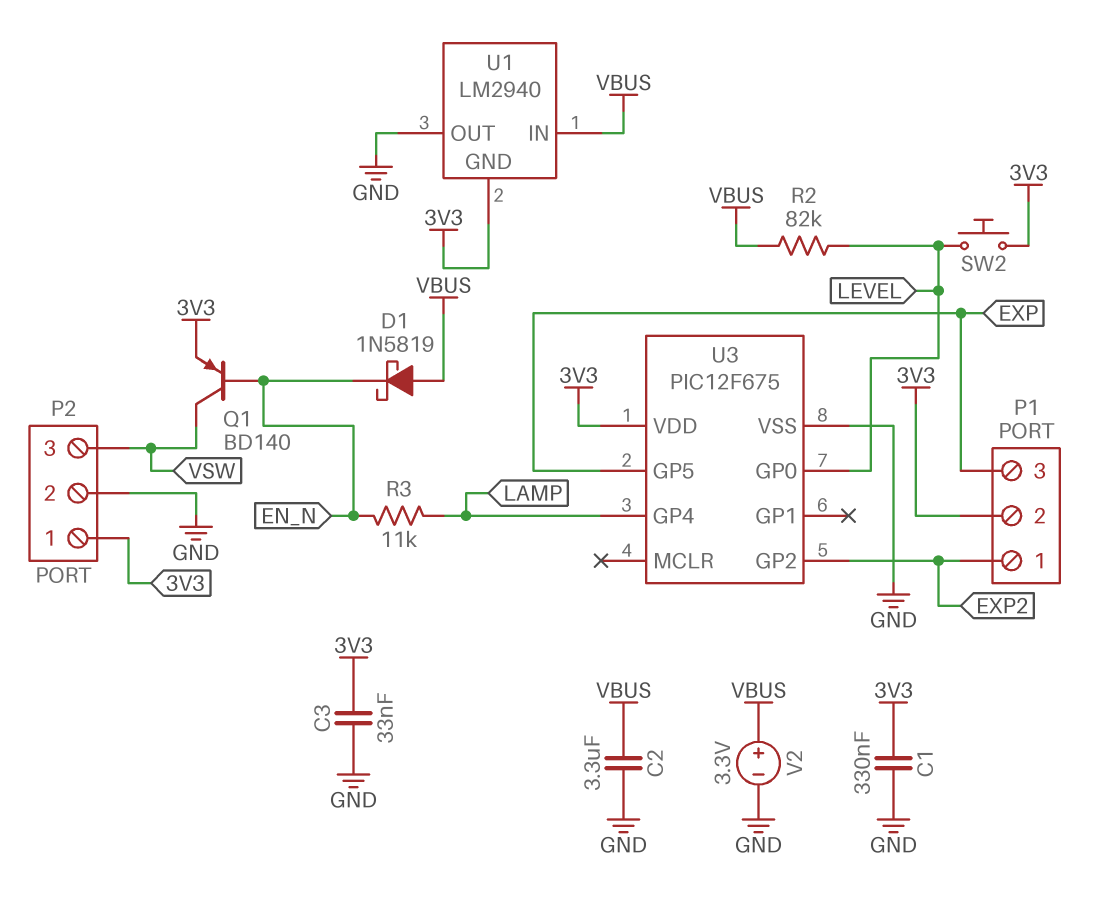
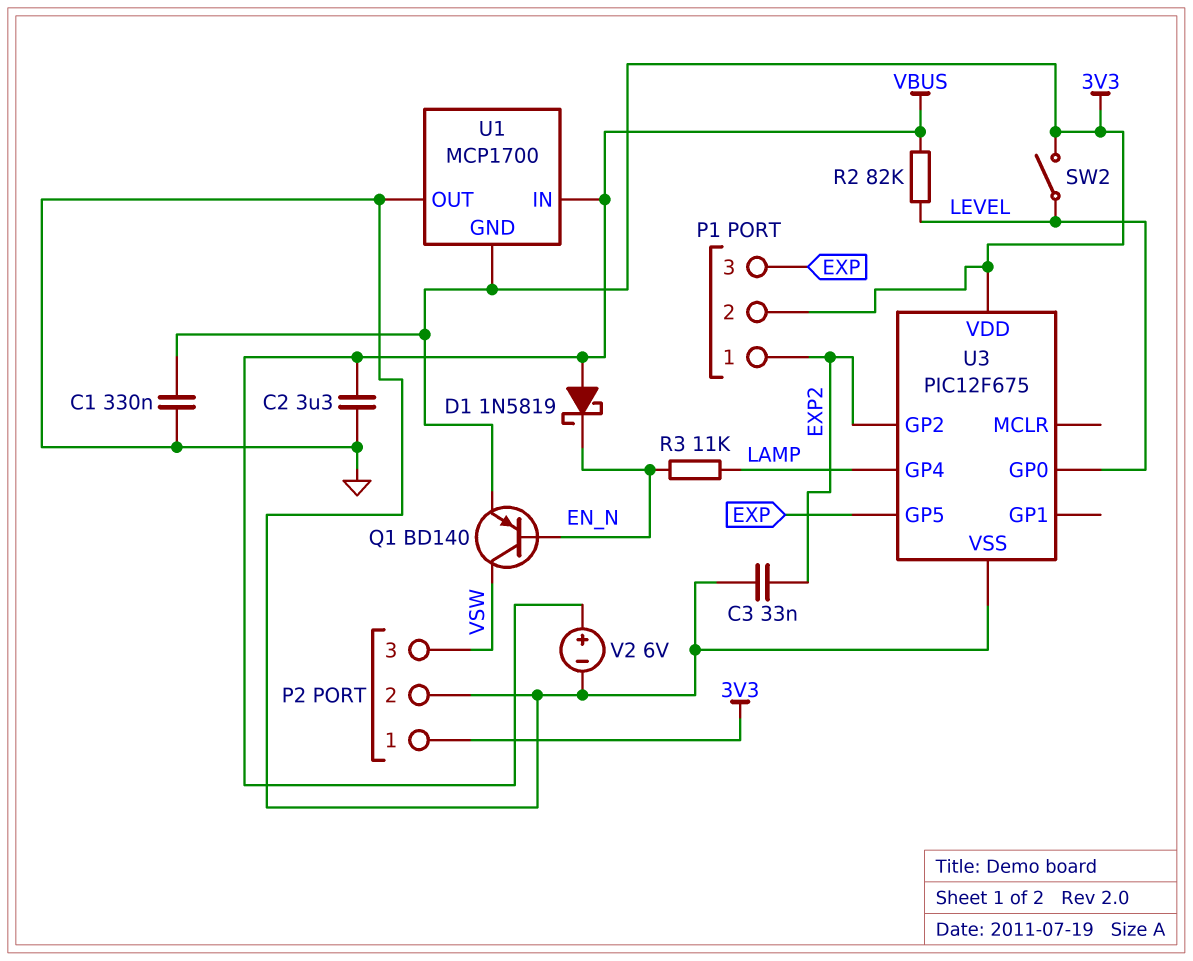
C3: 33nF (3V3, GND) -> 33nF (EXP2, GND)
SW2: button (3V3, LEVEL) -> switch (3V3, LEVEL)
U1: LM2940 -> MCP1700
V2: 3.3V (plus VBUS, minus GND) -> 6V (plus VBUS, minus GND)

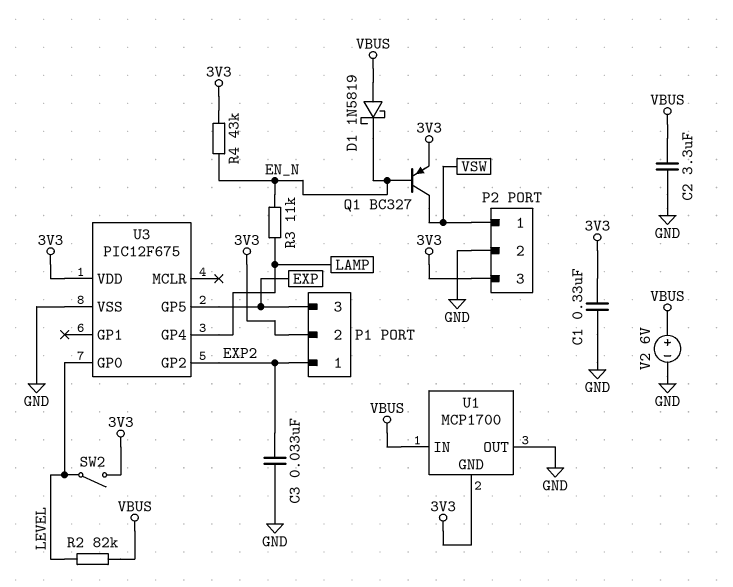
P2 pin 1: 3V3 -> VSW
P2 pin 3: VSW -> 3V3
Q1: PNP BD140 (B EN_N, C VSW, E 3V3) -> PNP BC327 (B EN_N, C VSW, E 3V3)
R4: none -> 43k (3V3, EN_N)

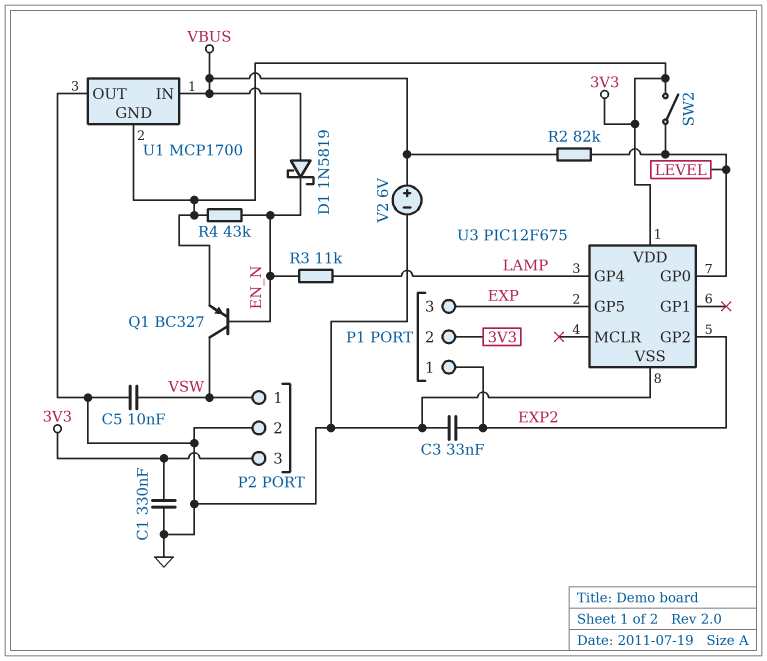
C2: 3.3uF (GND, VBUS) -> none
C5: none -> 10nF (GND, VSW)

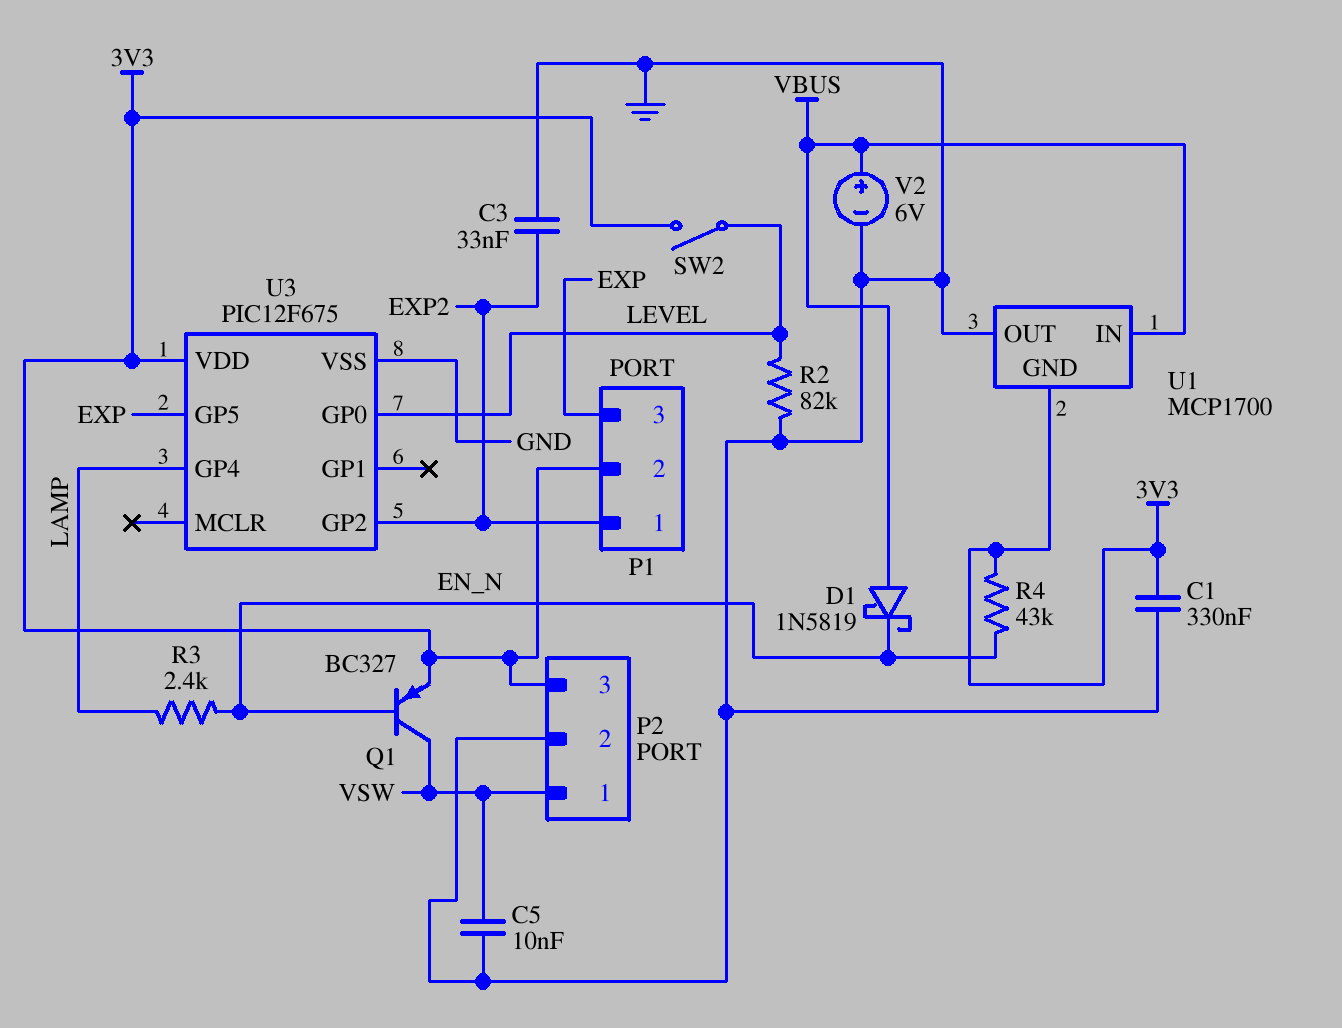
R2: 82k (LEVEL, VBUS) -> 82k (GND, LEVEL)
R3: 11k (EN_N, LAMP) -> 2.4k (EN_N, LAMP)

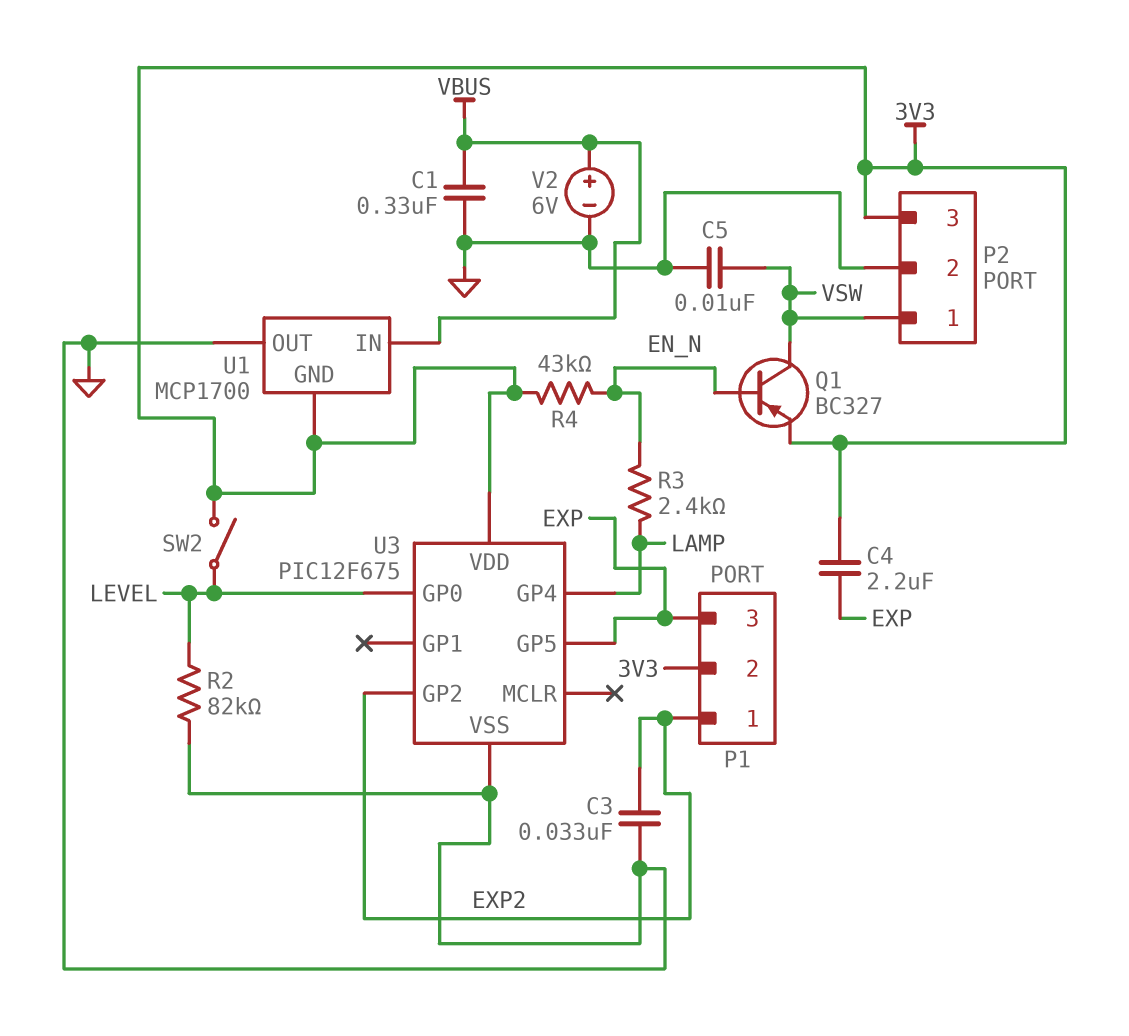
C1: 330nF (3V3, GND) -> 330nF (GND, VBUS)
C4: none -> 2.2uF (3V3, EXP)
D1: schottky 1N5819 (A VBUS, K EN_N) -> none

